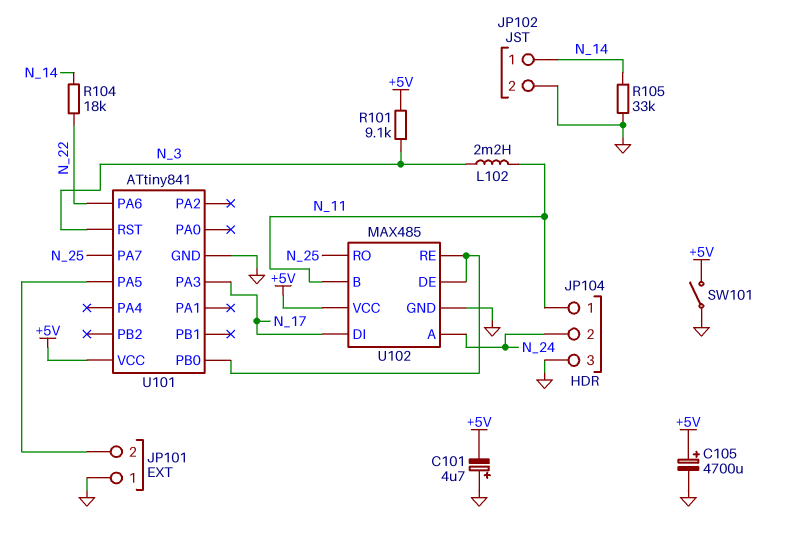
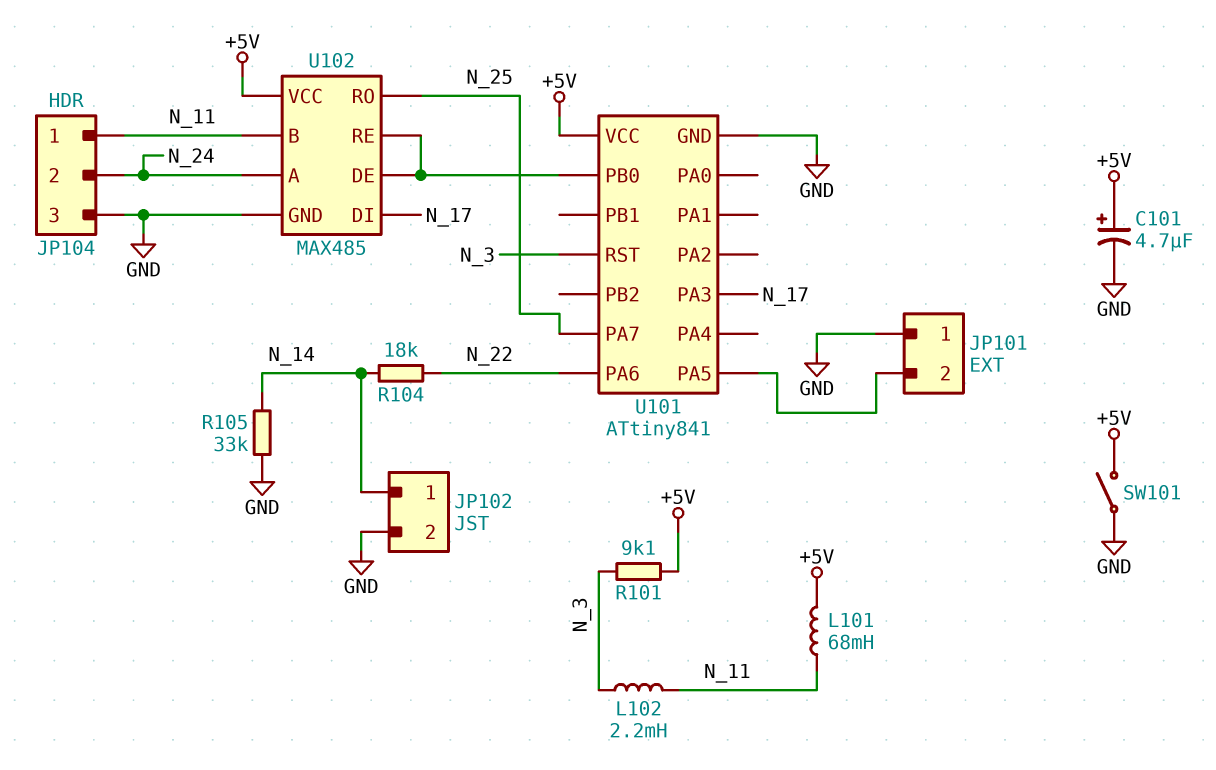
C101: 4.7uF (plus GND, minus +5V) -> 4.7uF (plus +5V, minus GND)
C105: 4700uF (plus +5V, minus GND) -> none
L101: none -> 68mH (+5V, N_11)

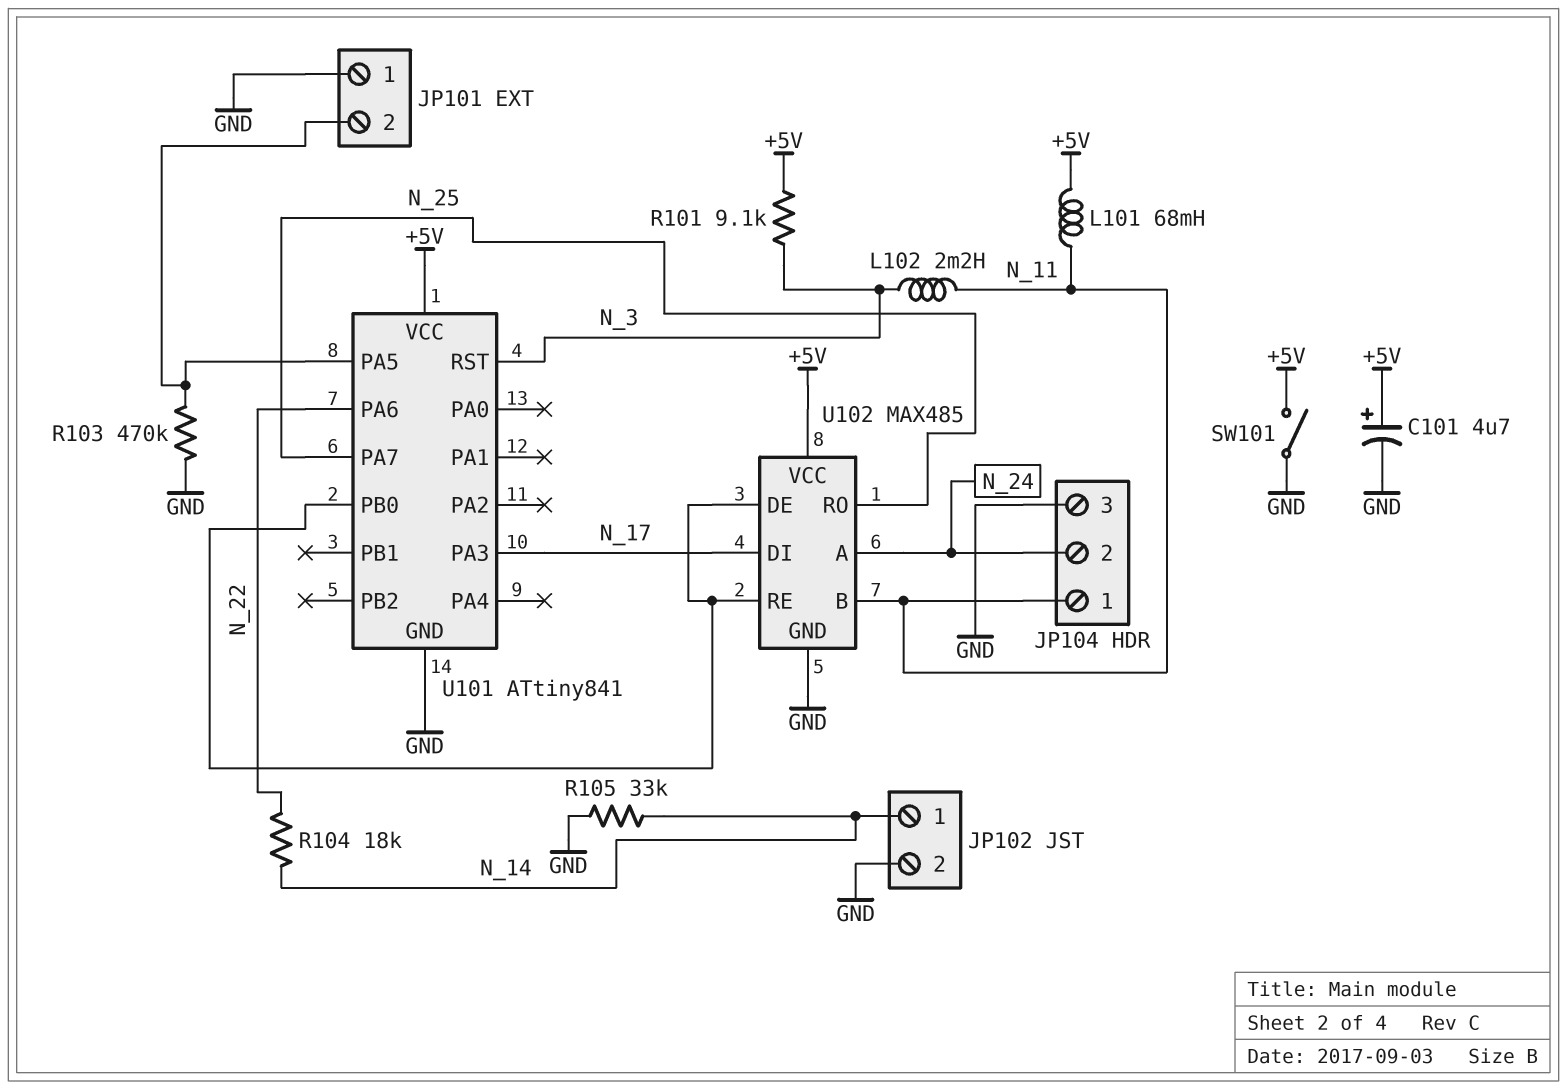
R103: none -> 470k (GND, JP101/2)

